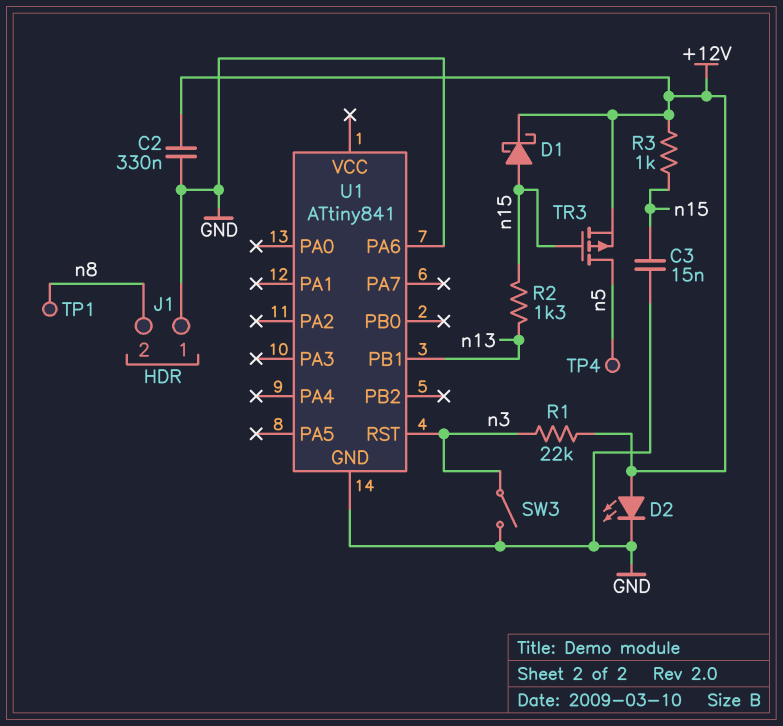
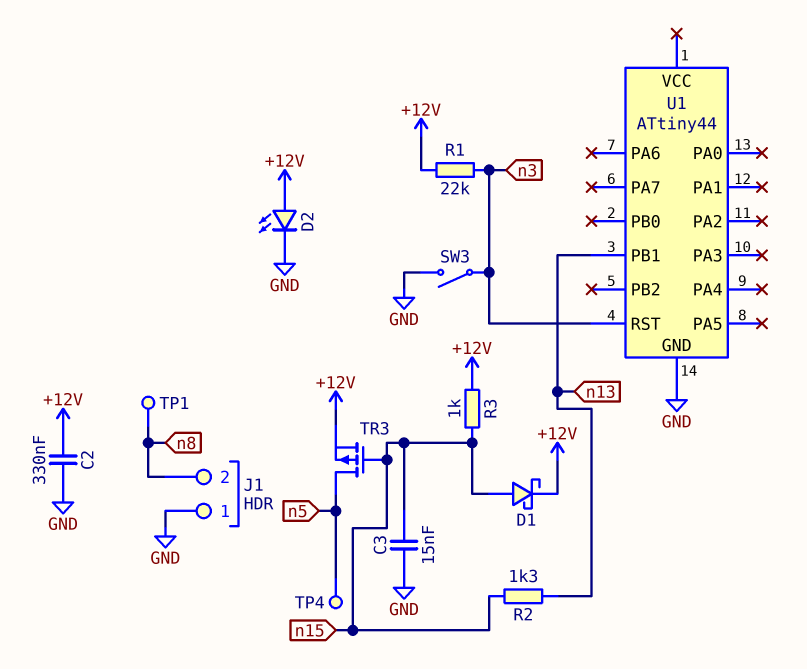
U1: ATtiny841 -> ATtiny44
U1 pin PA6: GND -> none

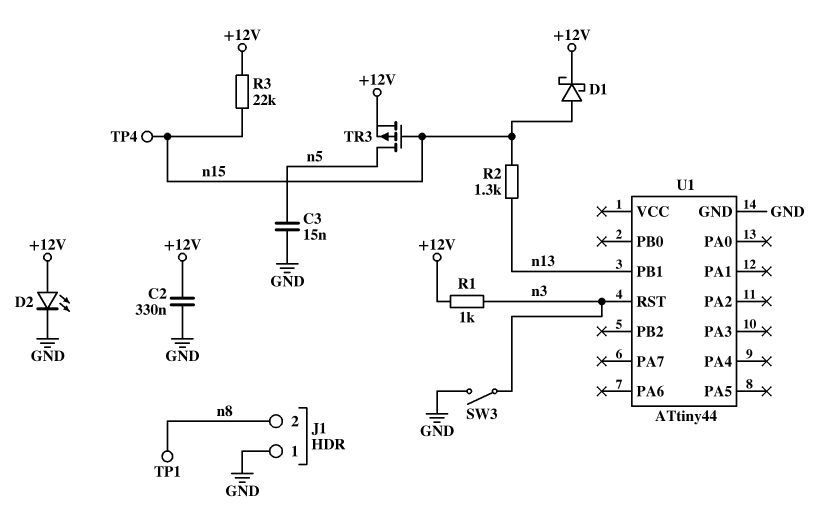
C3: 15nF (GND, n15) -> 15nF (GND, n5)
R1: 22k (+12V, n3) -> 1k (+12V, n3)
R3: 1k (+12V, n15) -> 22k (+12V, n15)
TP4: test point (n5) -> test point (n15)

